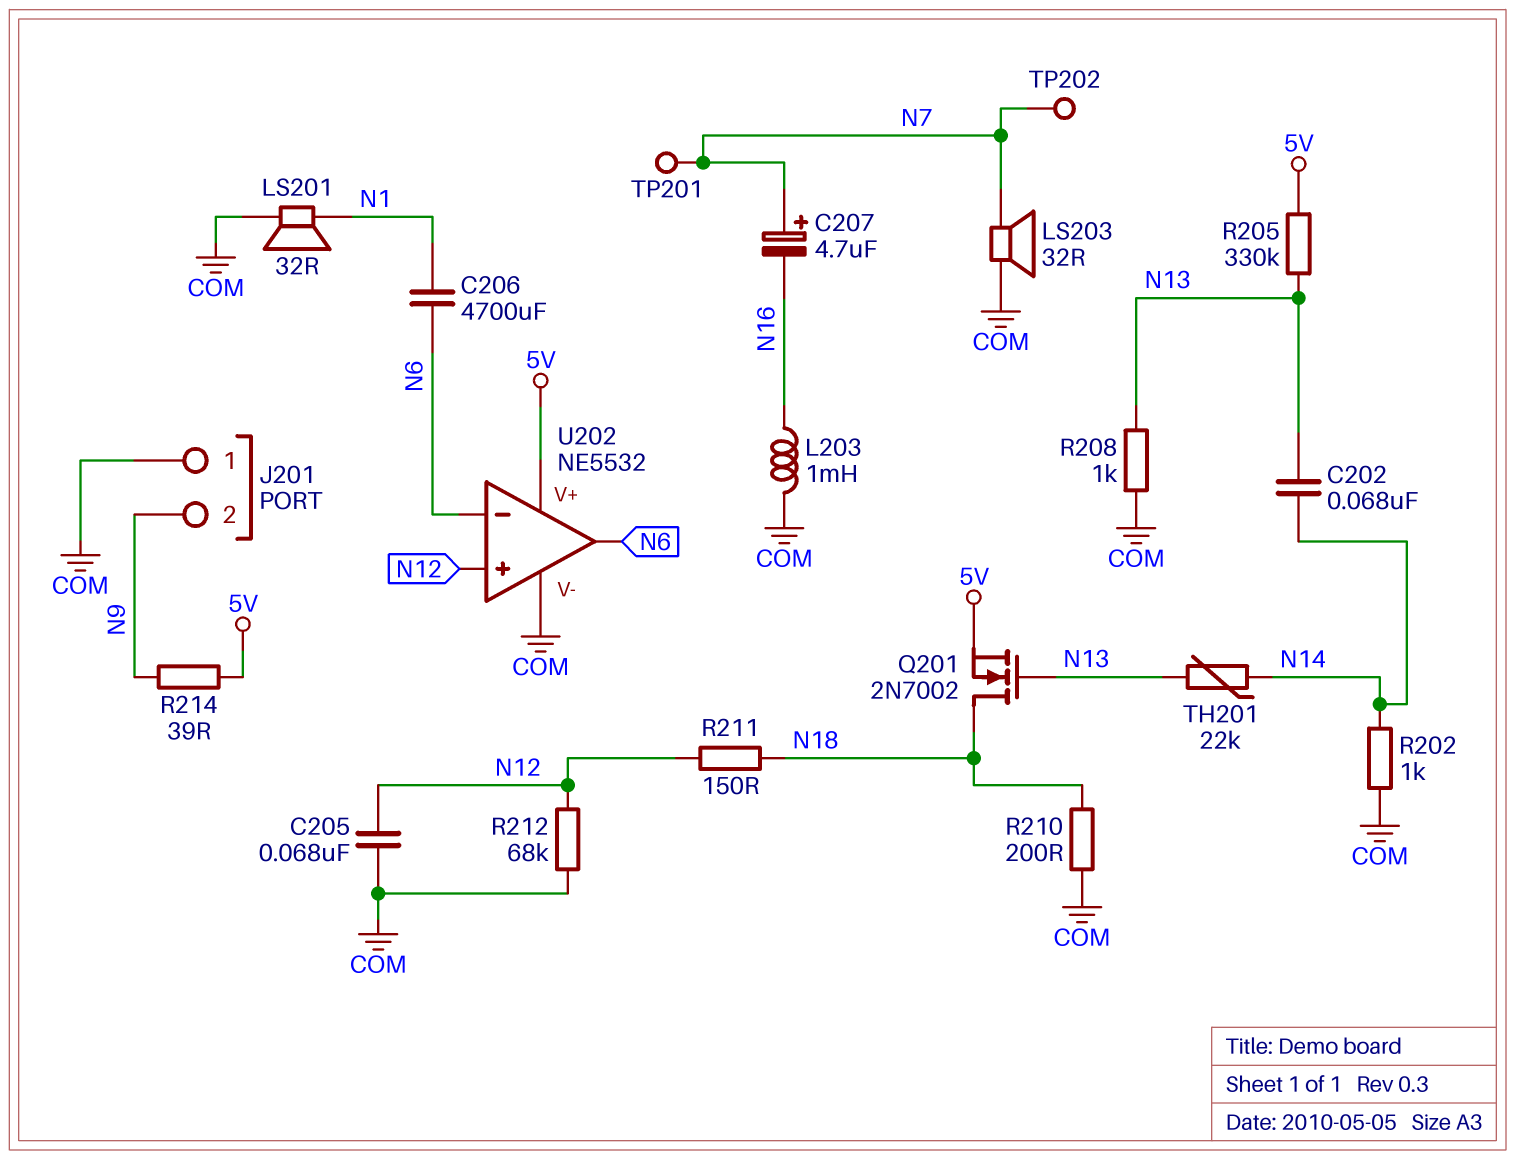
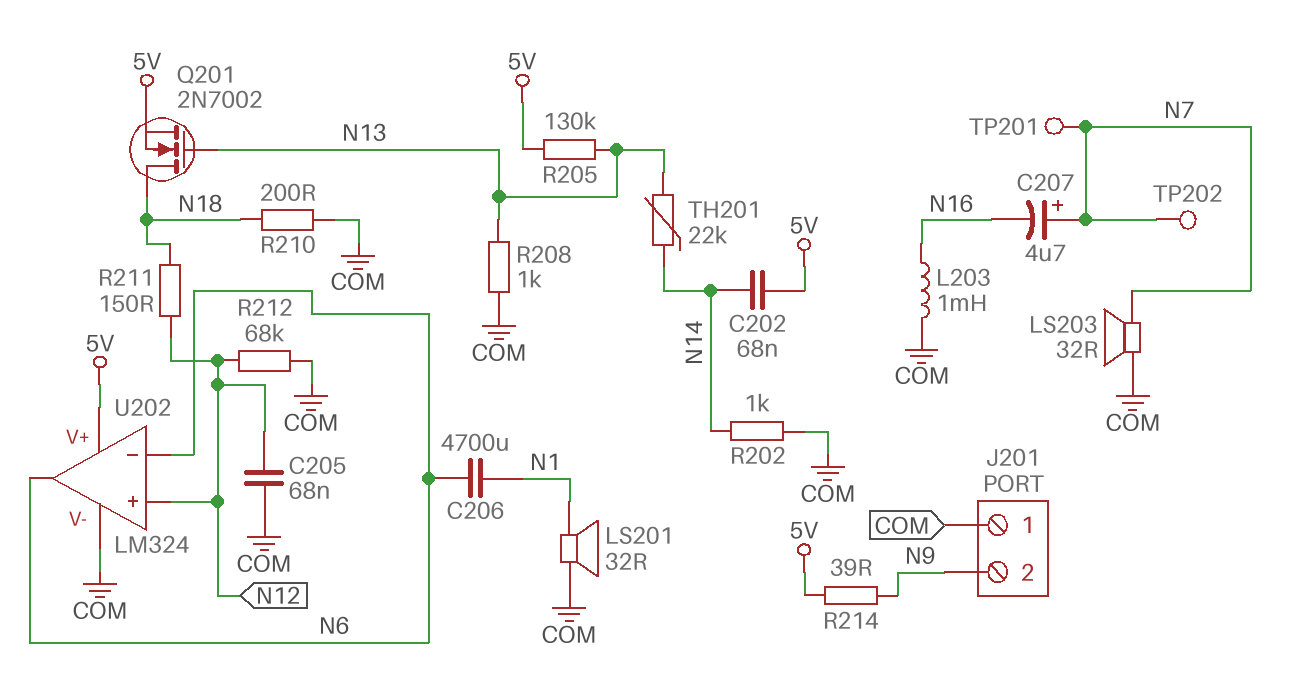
C202: 68nF (N13, N14) -> 68nF (5V, N14)
R205: 330k (5V, N13) -> 130k (5V, N13)
U202: NE5532 -> LM324

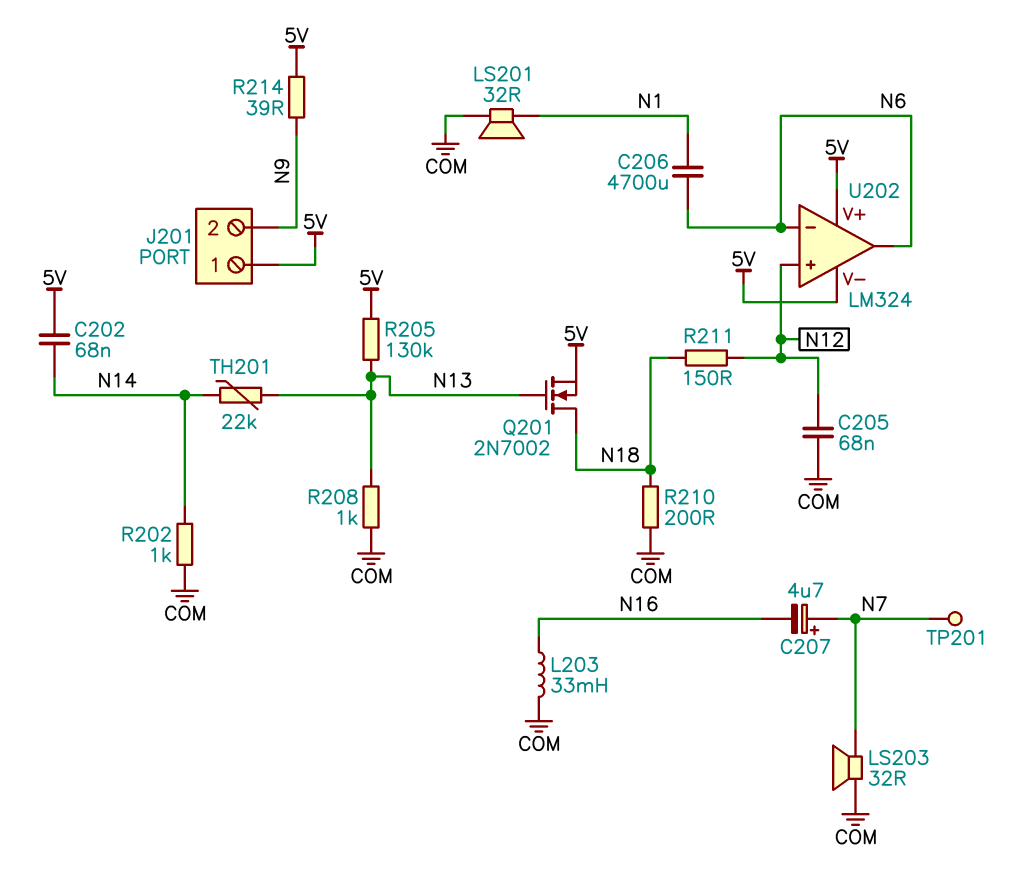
J201 pin 1: COM -> 5V
L203: 1mH (COM, N16) -> 33mH (COM, N16)
R212: 68k (COM, N12) -> none
TP202: test point (N7) -> none
U202 pin V-: COM -> 5V

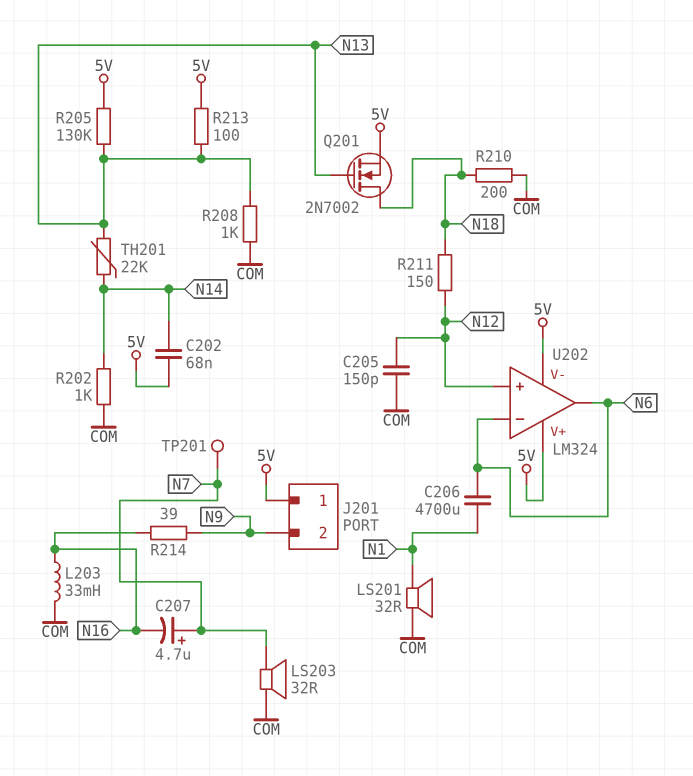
C205: 68nF (COM, N12) -> 150pF (COM, N12)
R213: none -> 100 (5V, N13)
R214: 39 (5V, N9) -> 39 (N9, N16)

